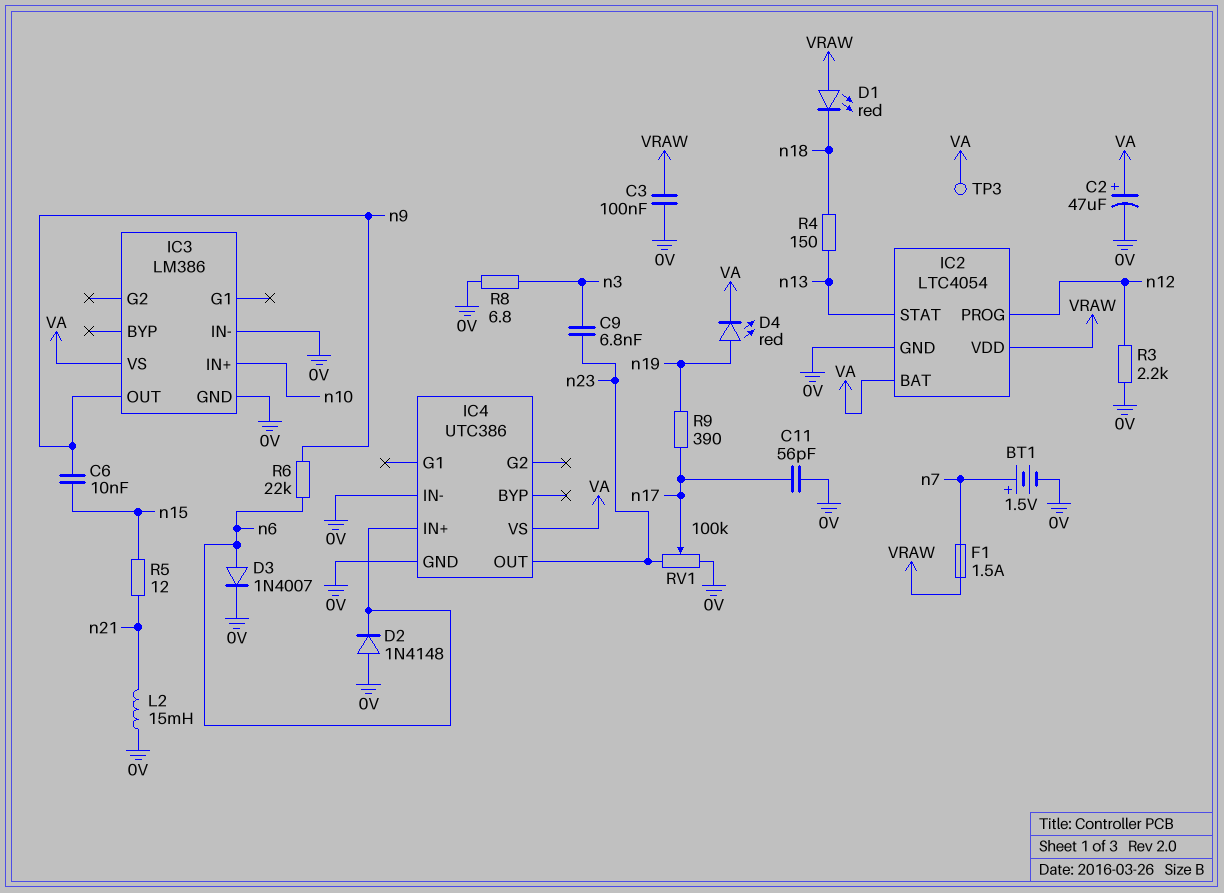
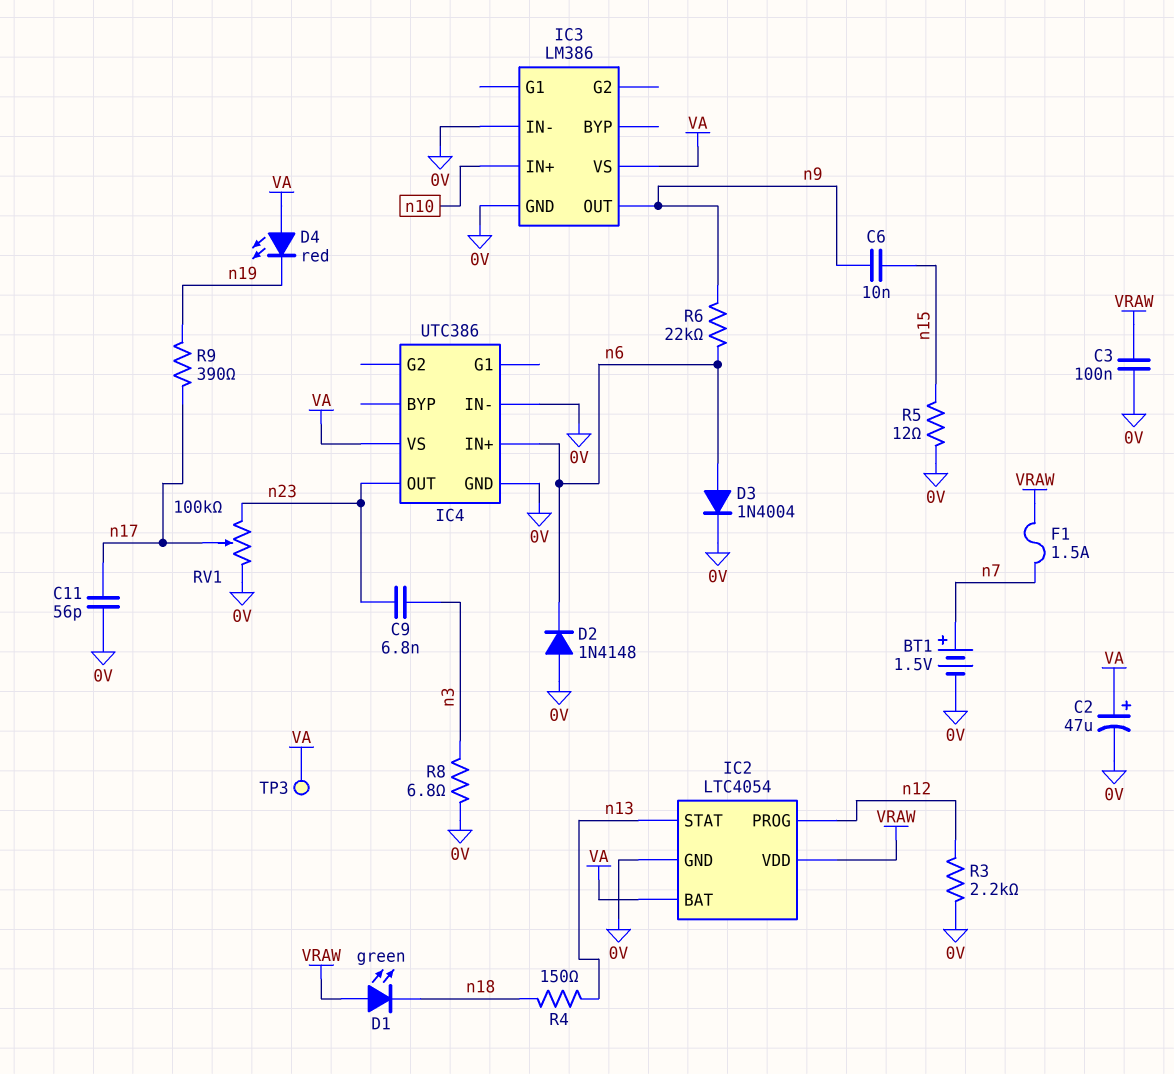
D1: LED red (A VRAW, K n18) -> LED green (A VRAW, K n18)
D3: diode 1N4007 (A n6, K 0V) -> diode 1N4004 (A n6, K 0V)
D4: LED red (A n19, K VA) -> LED red (A VA, K n19)
L2: 15mH (0V, n21) -> none
R5: 12 (n15, n21) -> 12 (0V, n15)

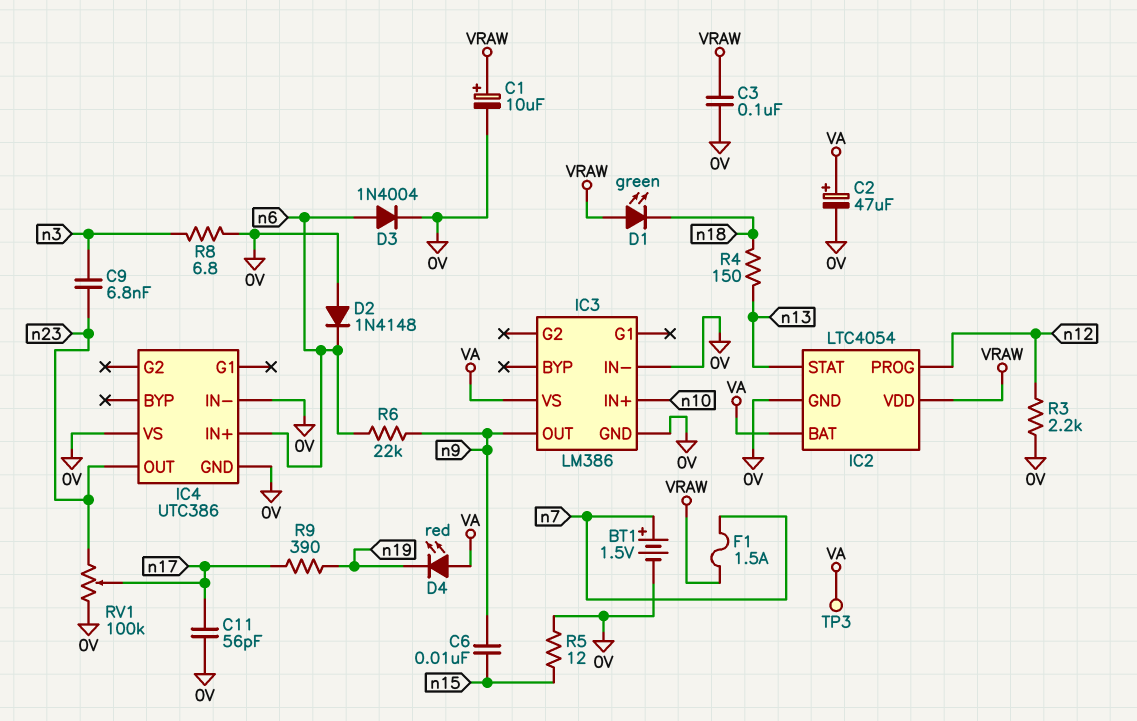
C1: none -> 10uF (plus VRAW, minus 0V)
IC4 pin VS: VA -> 0V

